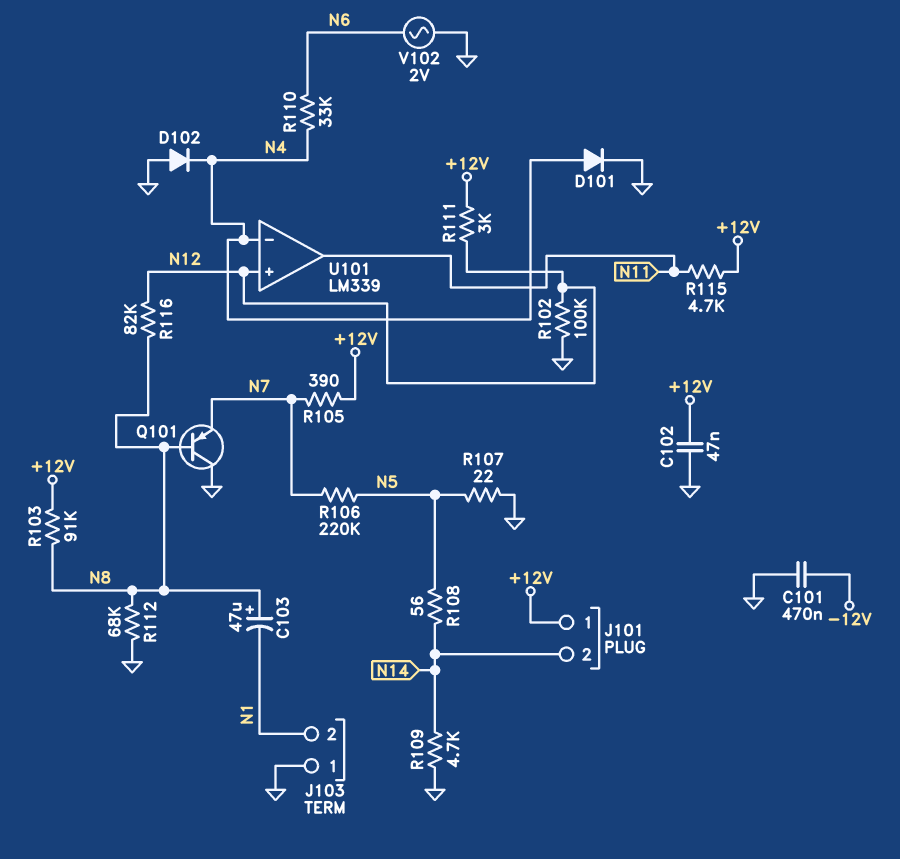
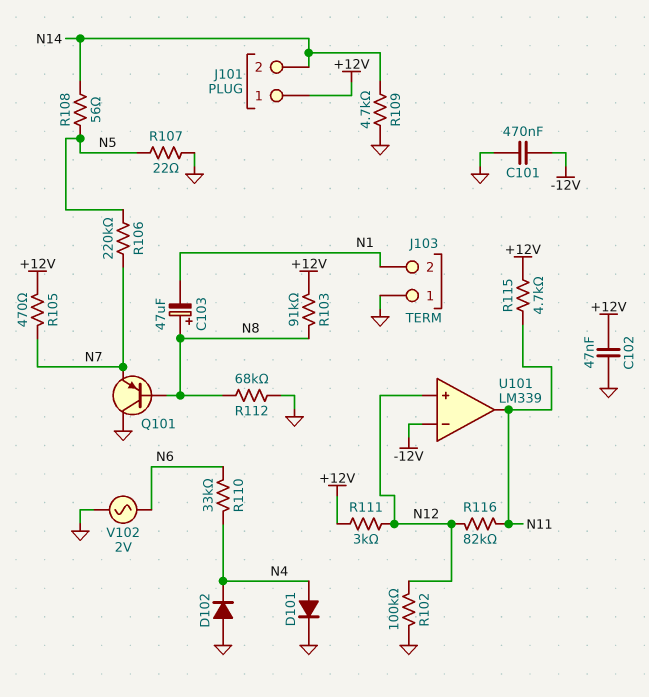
R105: 390 (+12V, N7) -> 470 (+12V, N7)
R116: 82k (N8, N12) -> 82k (N11, N12)
U101 pin in-: N4 -> -12V

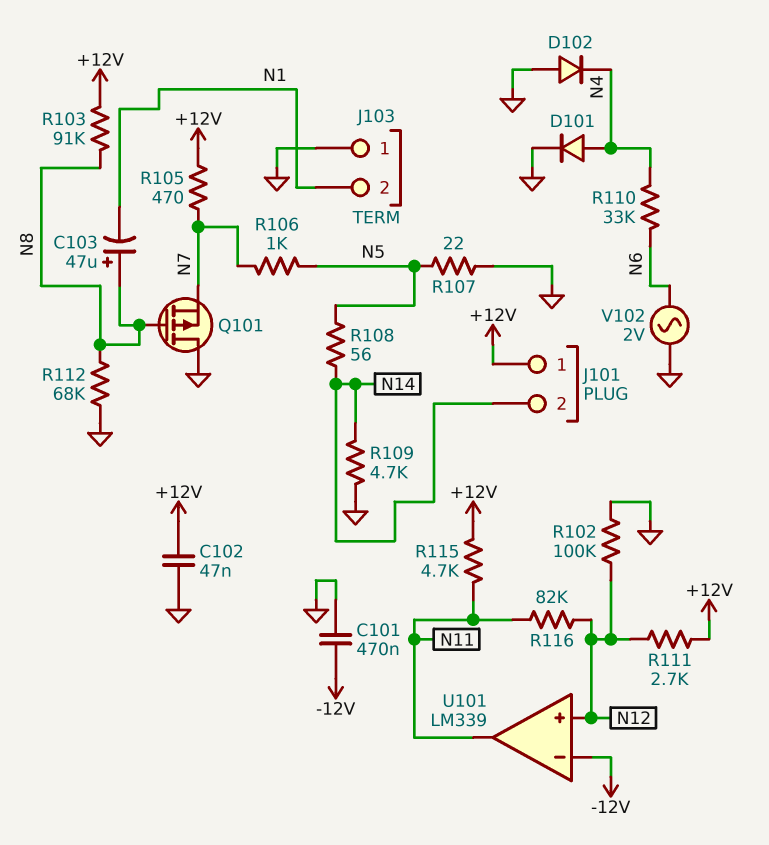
Q101: PNP (B N8, C GND, E N7) -> PMOS (G N8, D GND, S N7)
R106: 220k (N5, N7) -> 1k (N5, N7)
R111: 3k (+12V, N12) -> 2.7k (+12V, N12)

